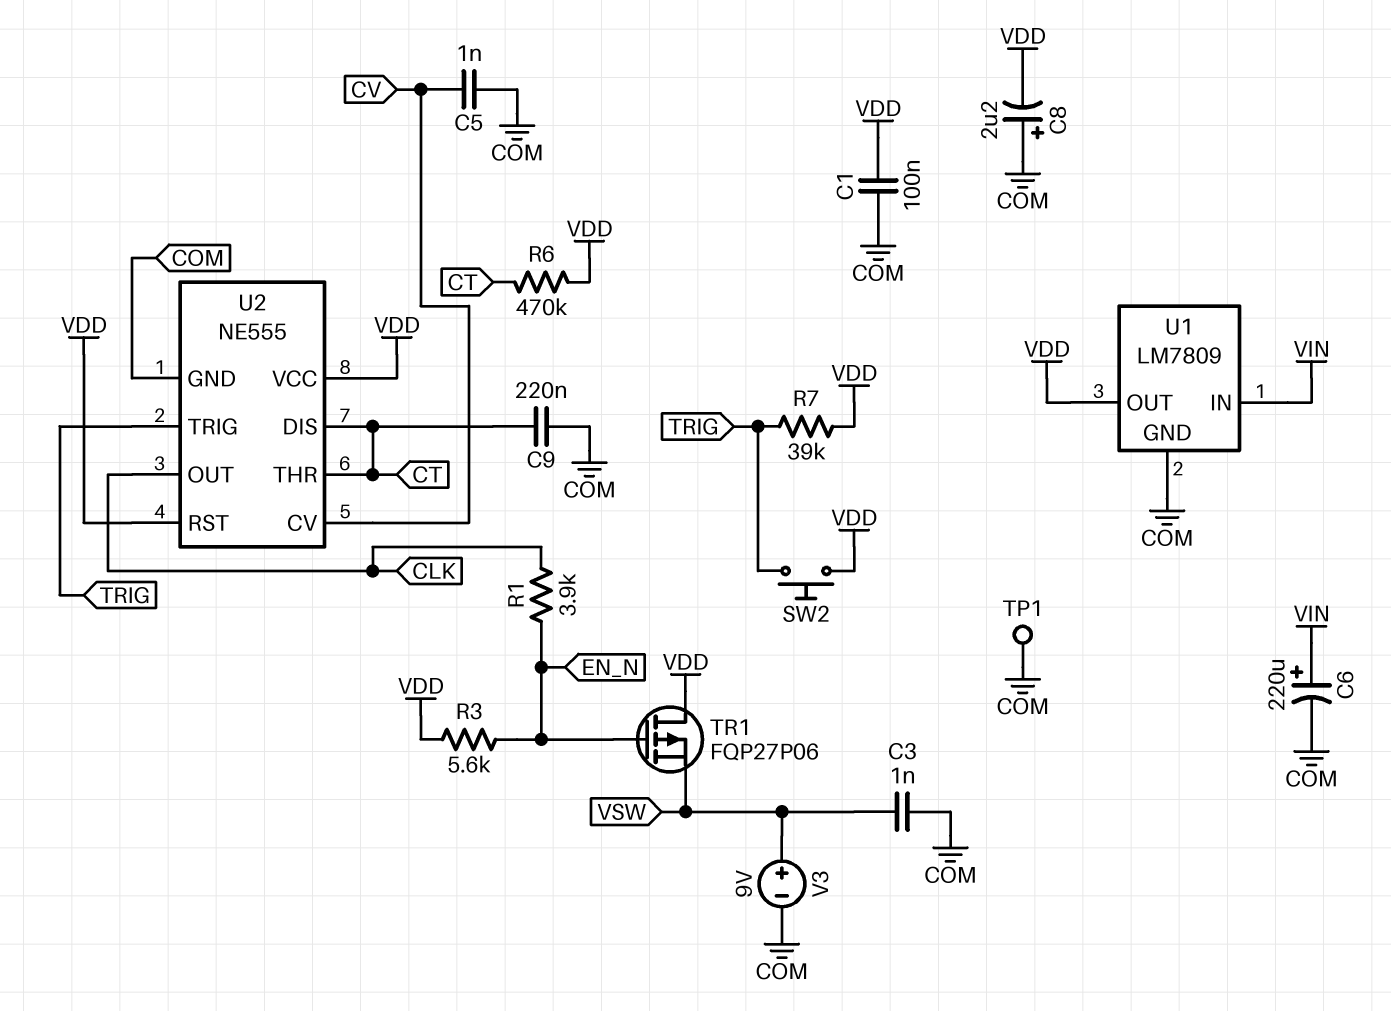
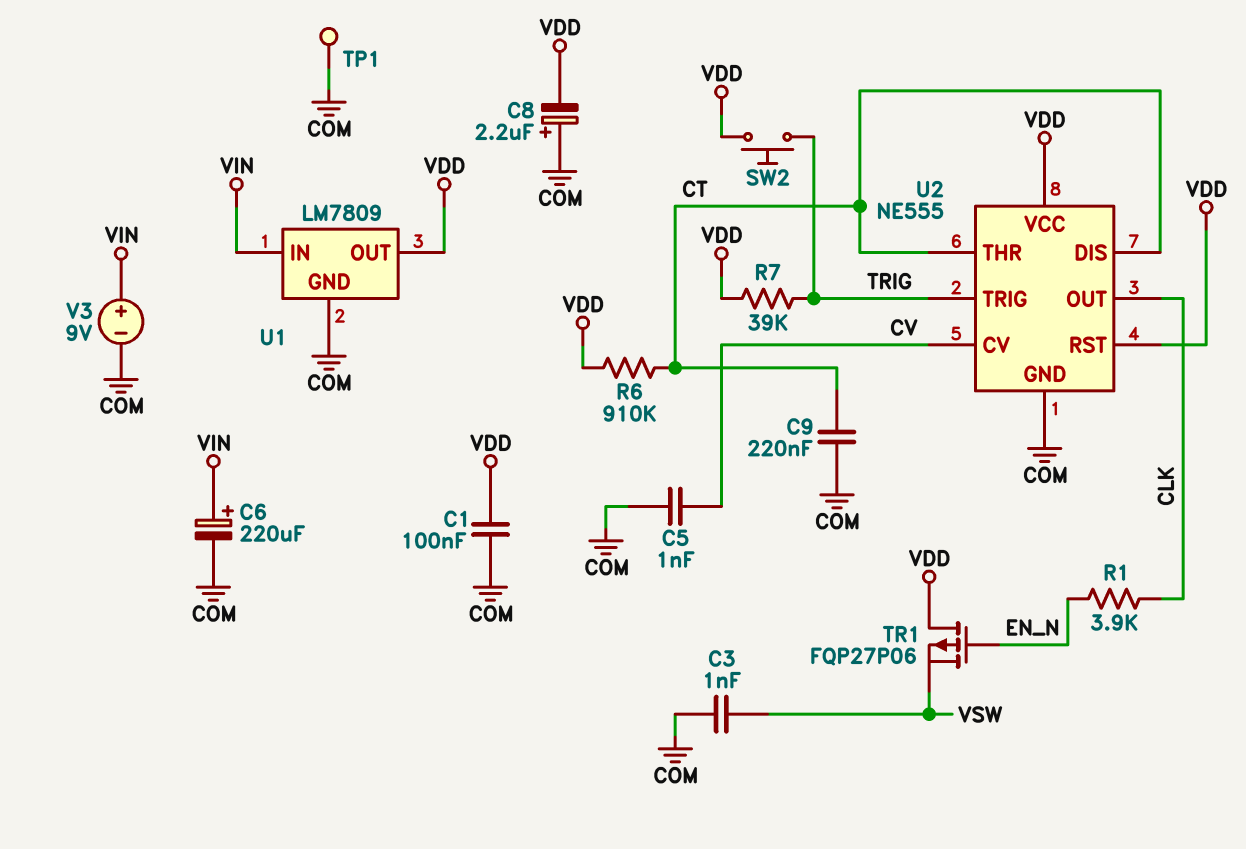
R3: 5.6k (EN_N, VDD) -> none
R6: 470k (CT, VDD) -> 910k (CT, VDD)
V3: 9V (plus VSW, minus COM) -> 9V (plus VIN, minus COM)

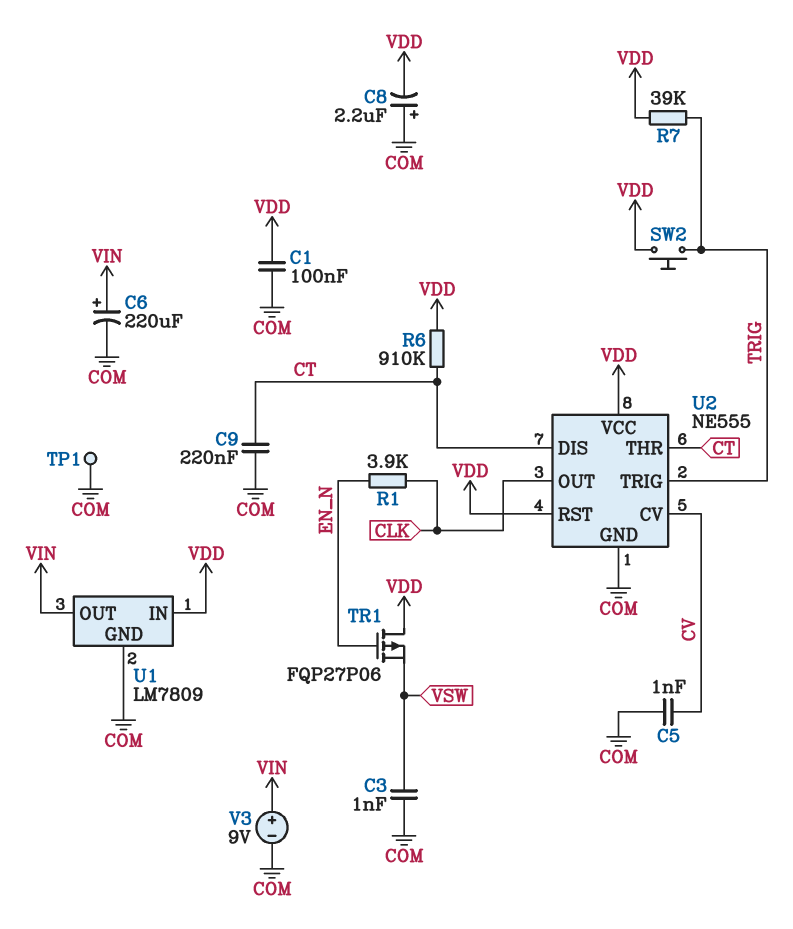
U1 pin IN: VIN -> VDD
U1 pin OUT: VDD -> VIN

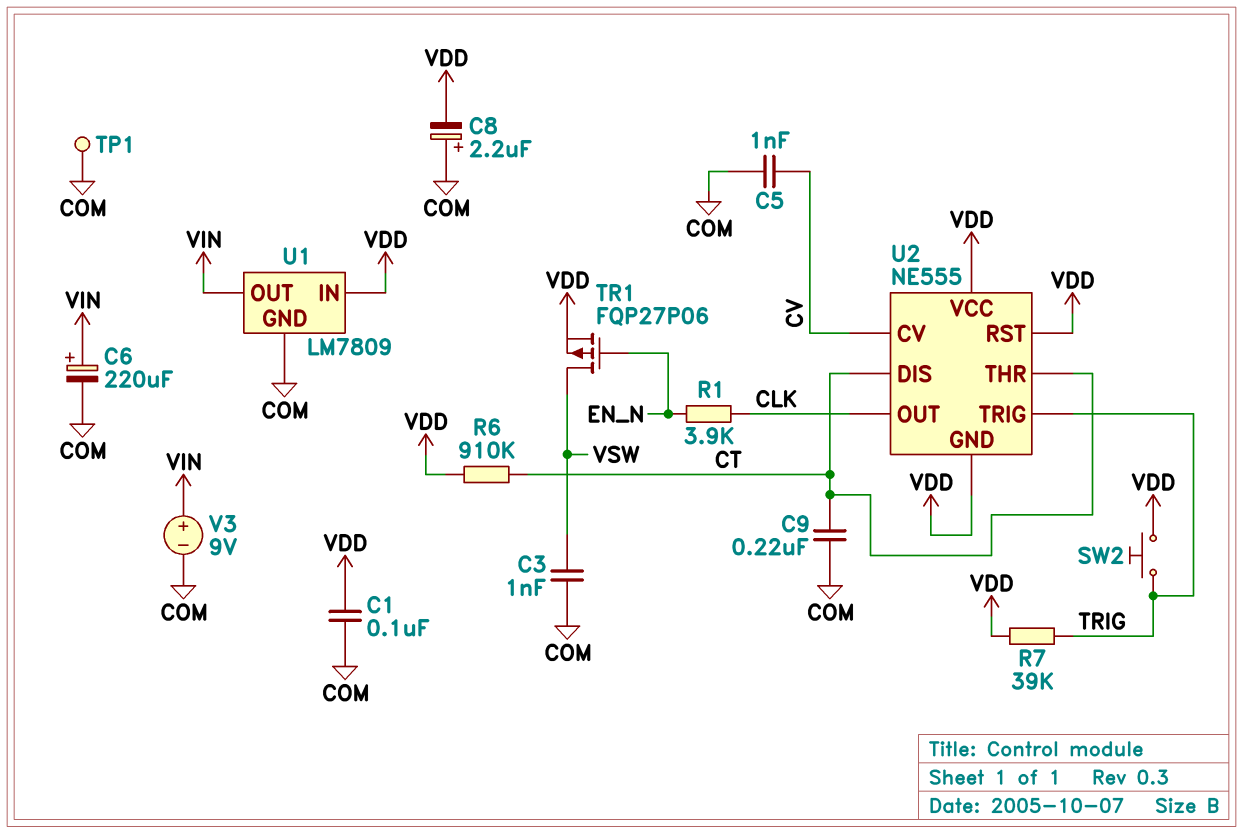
TR1: PMOS FQP27P06 (G EN_N, D VDD, S VSW) -> PMOS FQP27P06 (G EN_N, D VSW, S VDD)
U2 pin GND: COM -> VDD

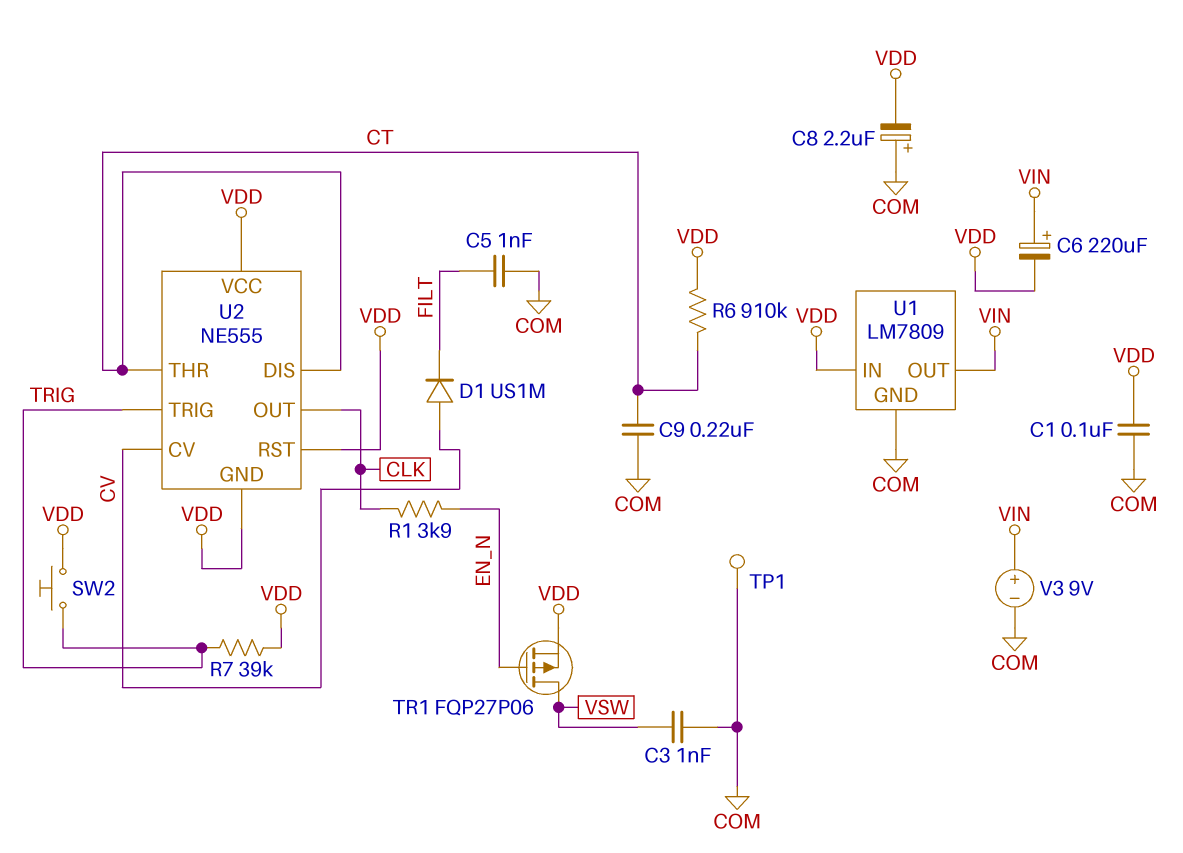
C5: 1nF (COM, CV) -> 1nF (COM, FILT)
C6: 220uF (plus VIN, minus COM) -> 220uF (plus VIN, minus VDD)
D1: none -> diode US1M (A CV, K FILT)

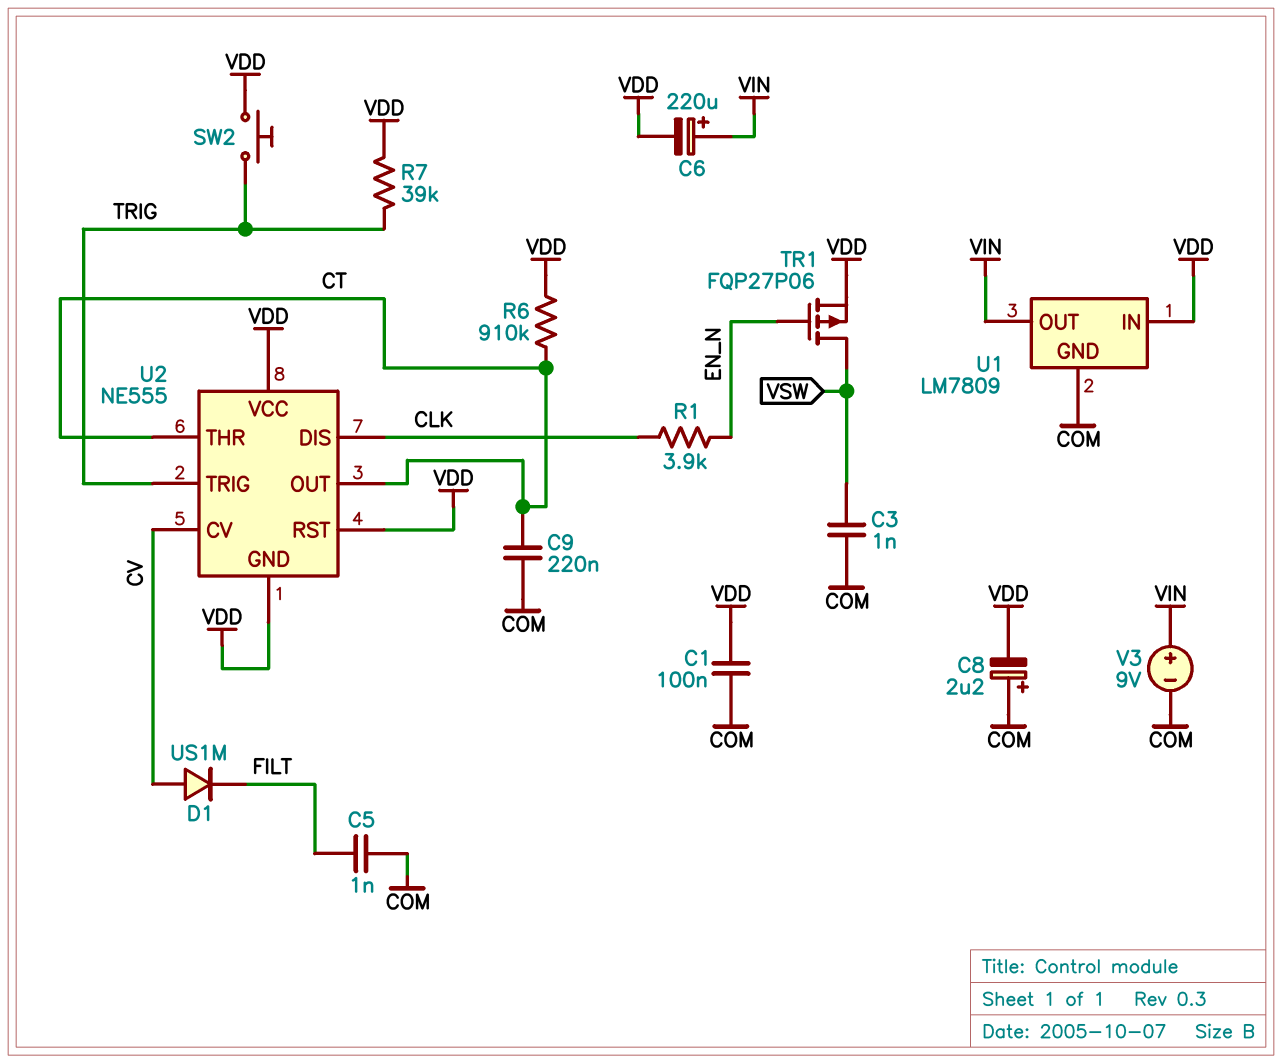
TP1: test point (COM) -> none
U2 pin DIS: CT -> CLK
U2 pin OUT: CLK -> CT

